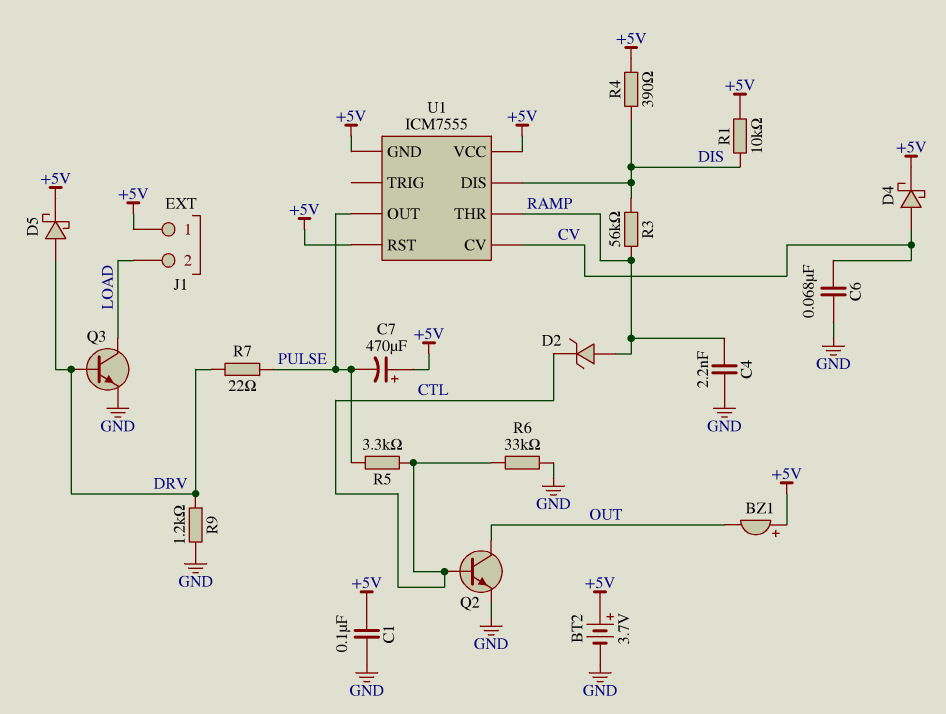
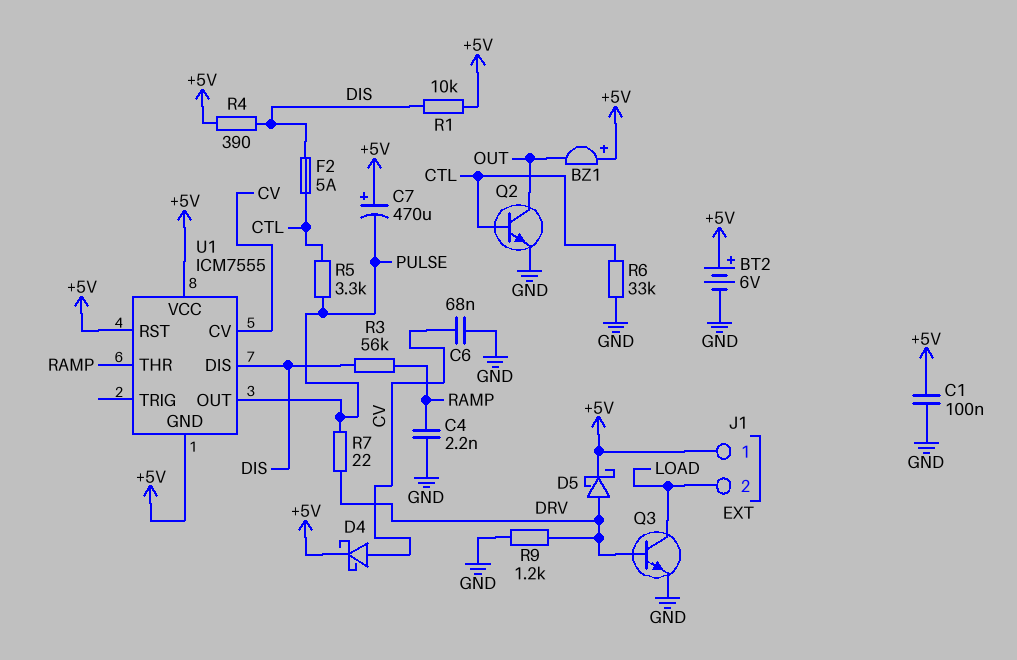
BT2: 3.7V (plus +5V, minus GND) -> 6V (plus +5V, minus GND)
D2: zener (A RAMP, K CTL) -> none
F2: none -> 5A (CTL, DIS)

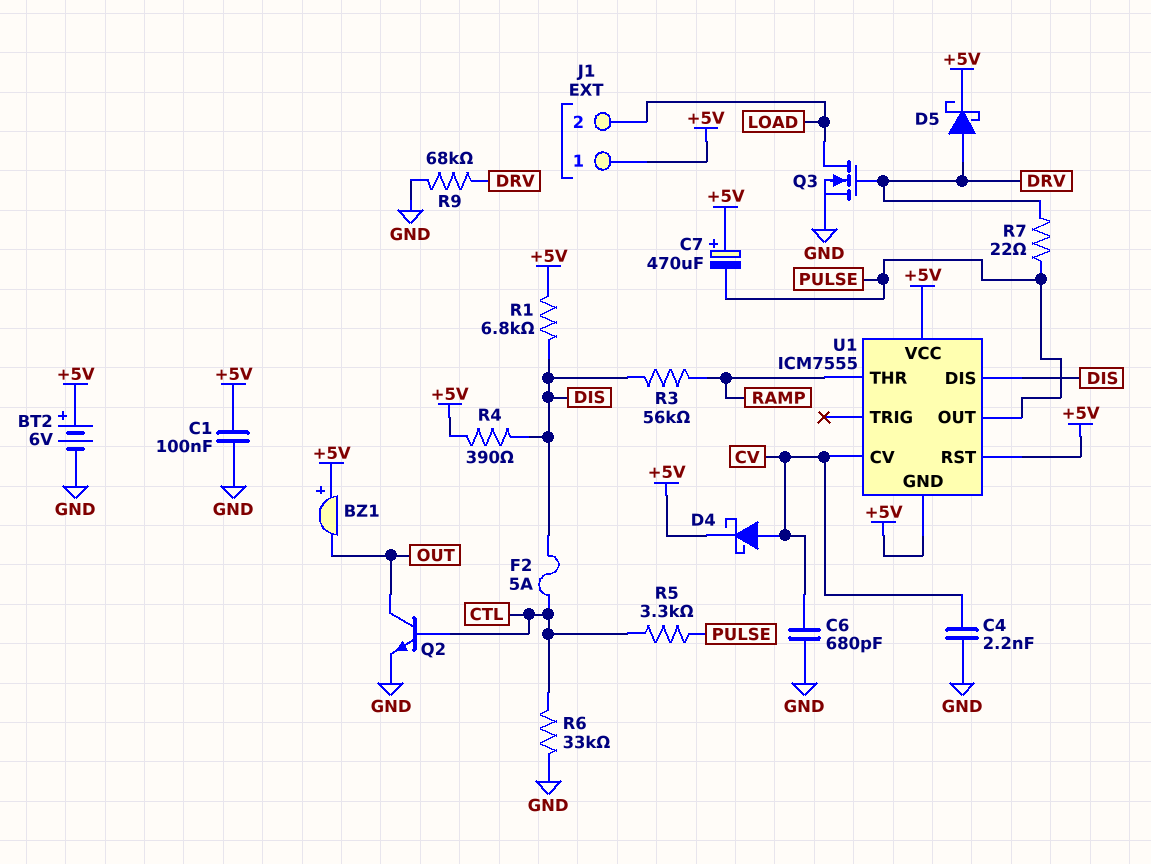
C4: 2.2nF (GND, RAMP) -> 2.2nF (CV, GND)
C6: 68nF (CV, GND) -> 680pF (CV, GND)
Q3: NPN (B DRV, C LOAD, E GND) -> NMOS (G DRV, D LOAD, S GND)
R1: 10k (+5V, DIS) -> 6.8k (+5V, DIS)
R9: 1.2k (DRV, GND) -> 68k (DRV, GND)

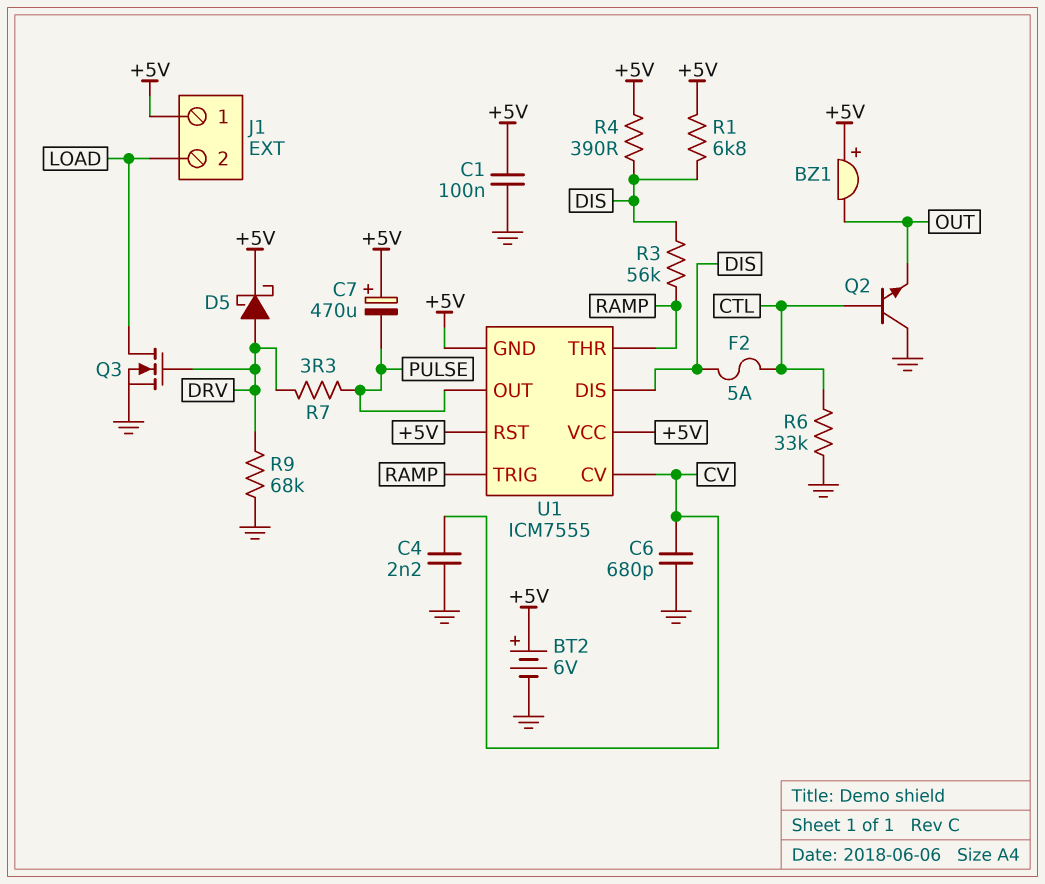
D4: schottky (A CV, K +5V) -> none
Q2: NPN (B CTL, C OUT, E GND) -> NPN (B CTL, C GND, E OUT)
R5: 3.3k (CTL, PULSE) -> none
R7: 22 (DRV, PULSE) -> 3.3 (DRV, PULSE)
U1 pin TRIG: none -> RAMP

